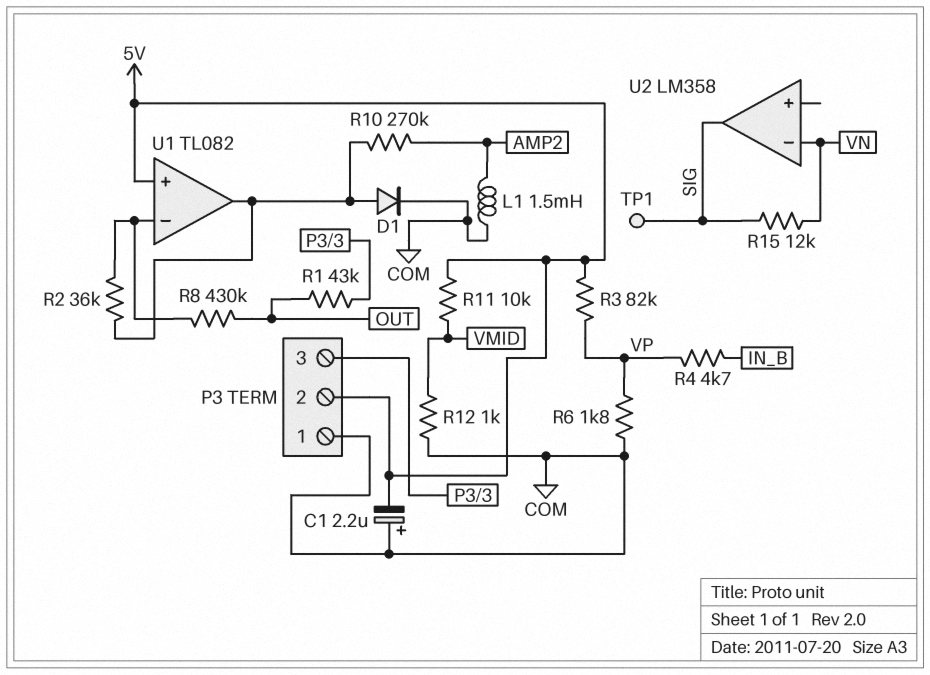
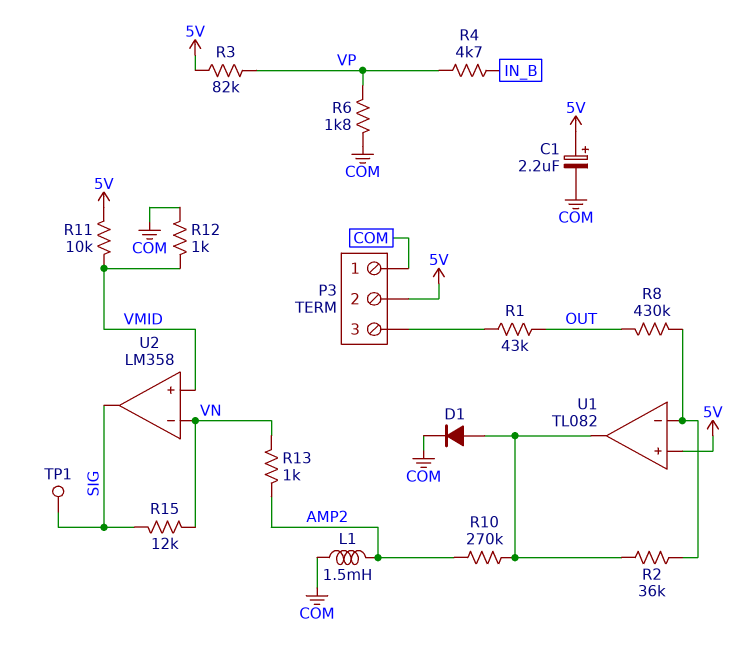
C1: 2.2uF (plus COM, minus 5V) -> 2.2uF (plus 5V, minus COM)
R13: none -> 1k (AMP2, VN)
U2 pin in+: none -> VMID

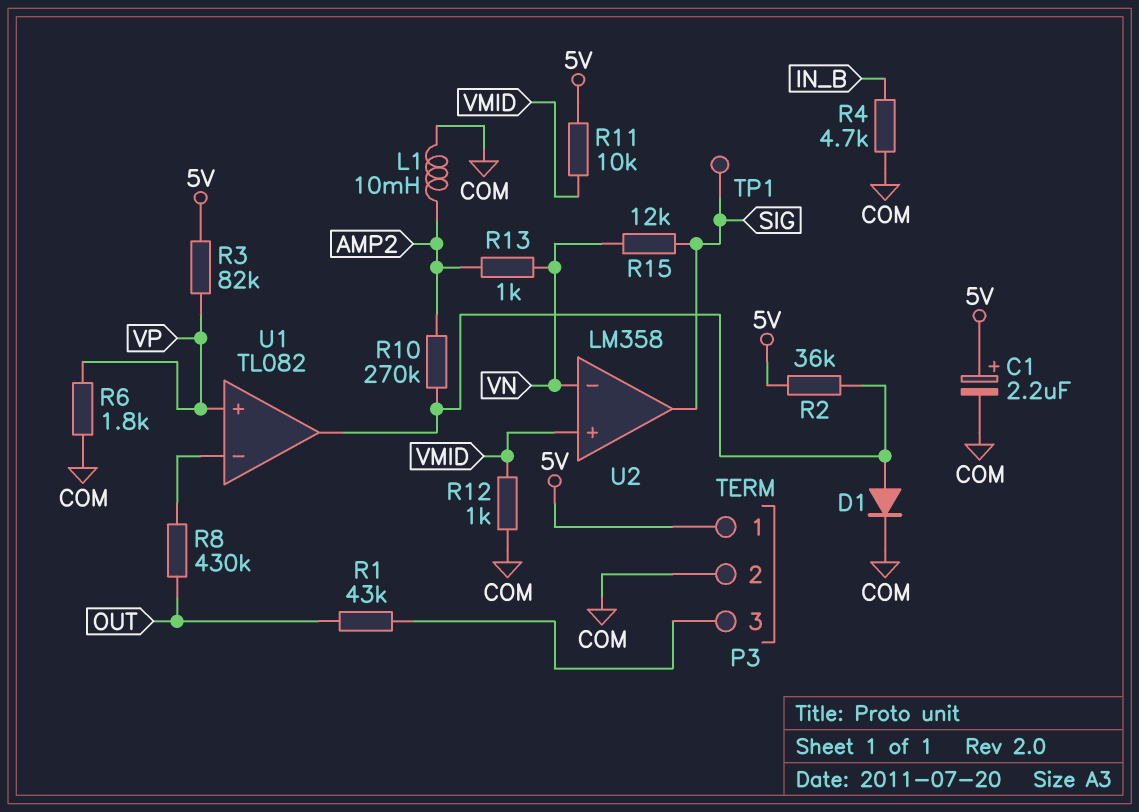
L1: 1.5mH (AMP2, COM) -> 10mH (AMP2, COM)
P3 pin 1: COM -> 5V
P3 pin 2: 5V -> COM
R2: 36k (U1/in-, U1/out) -> 36k (5V, U1/out)
R4: 4.7k (IN_B, VP) -> 4.7k (COM, IN_B)
U1 pin in+: 5V -> VP

